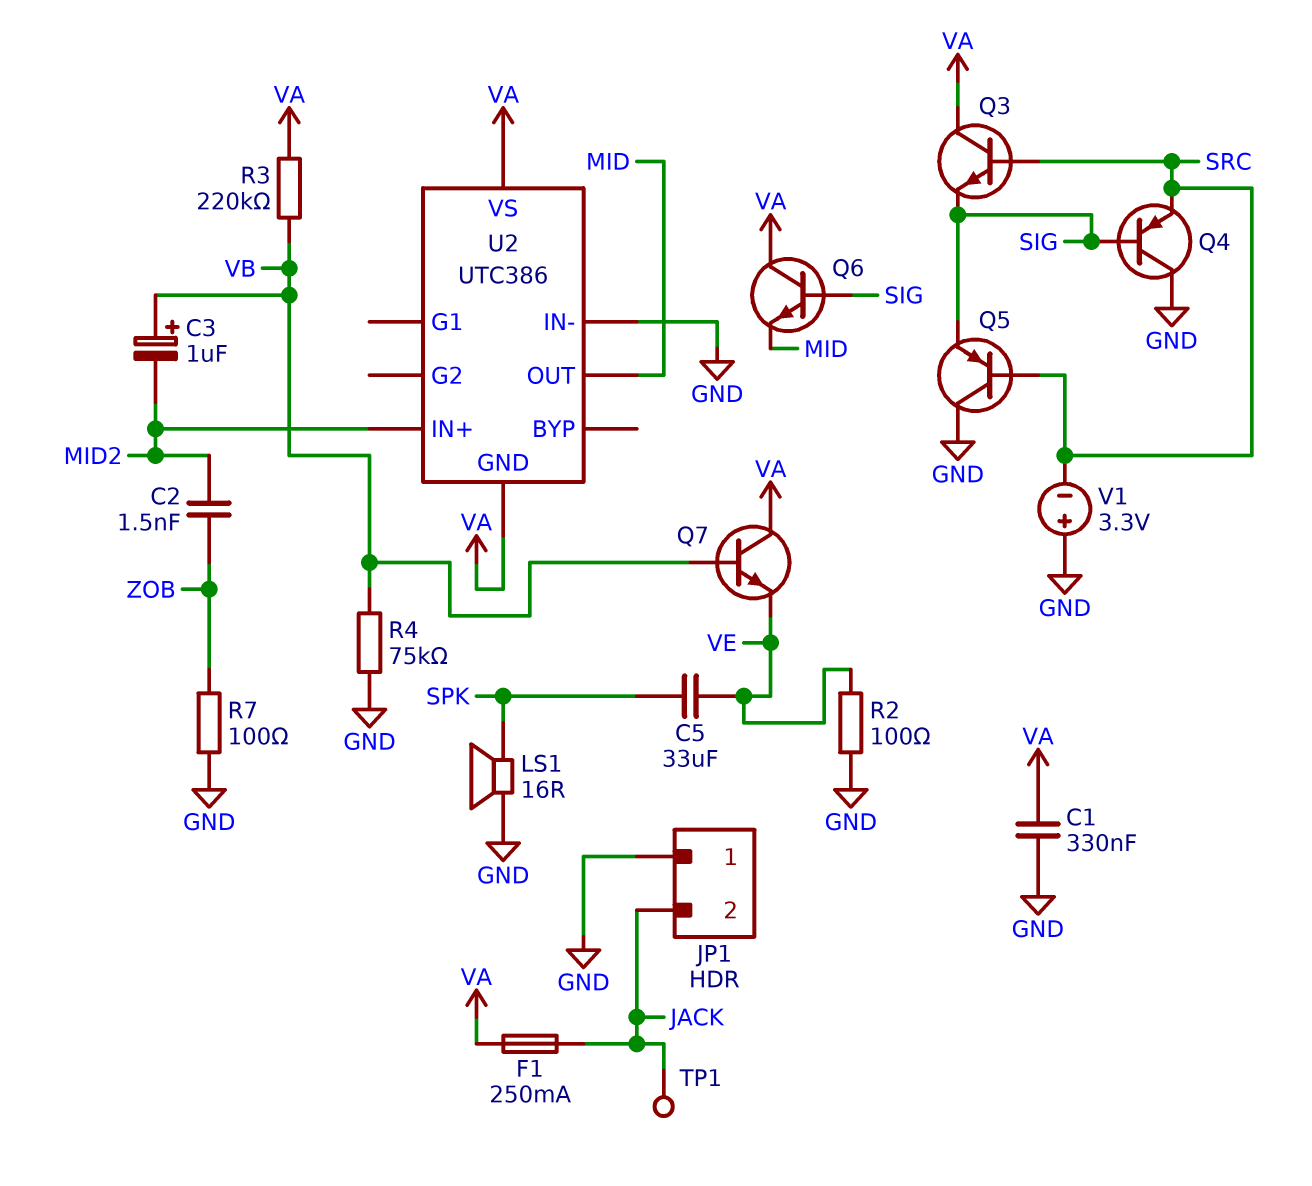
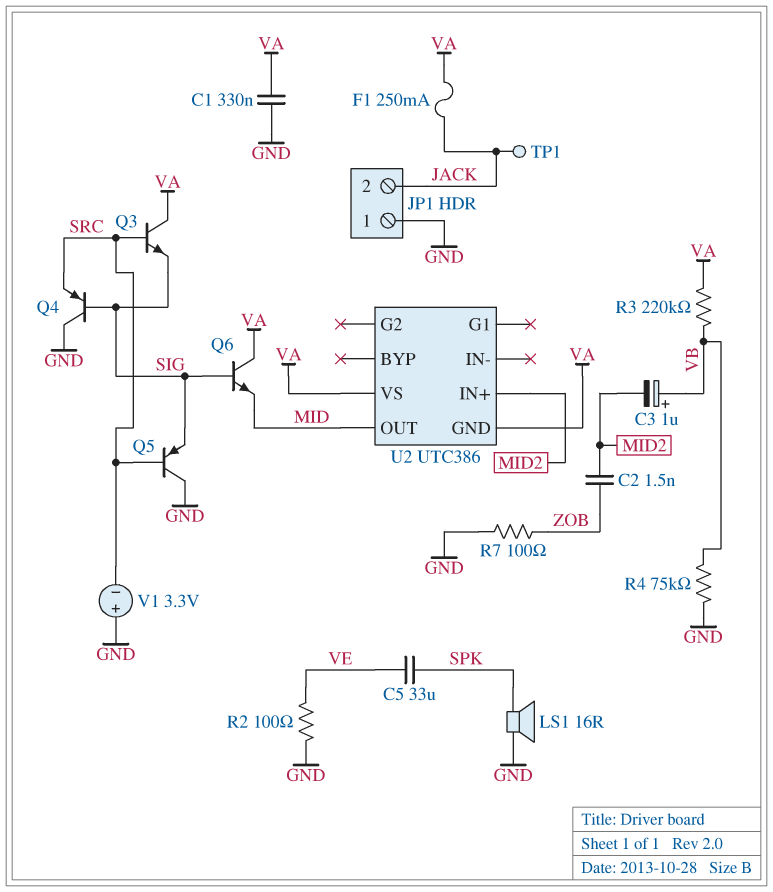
Q7: NPN (B VB, C VA, E VE) -> none
U2 pin IN-: GND -> none

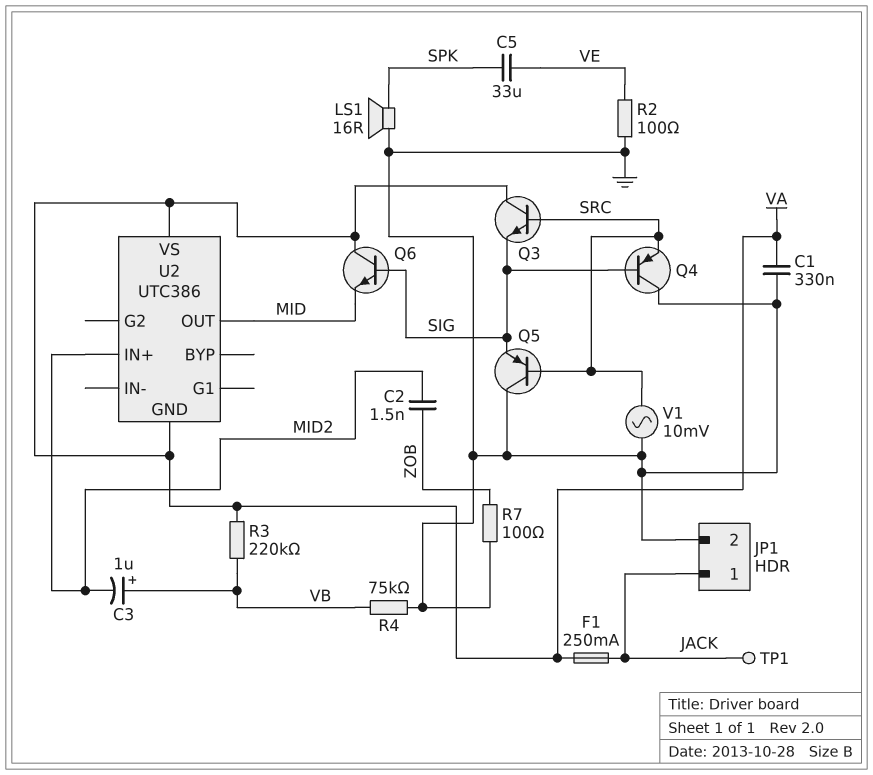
JP1 pin 1: GND -> JACK
JP1 pin 2: JACK -> GND
V1: 3.3V (plus GND, minus SRC) -> AC 10mV (GND, SRC)

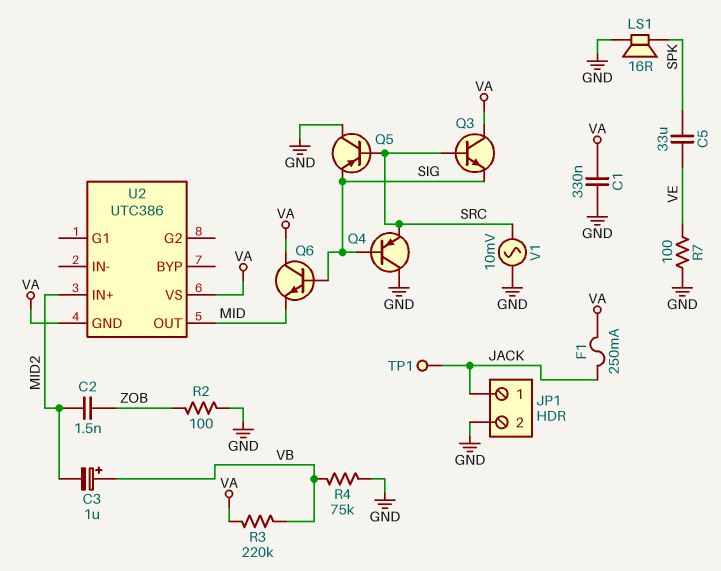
R2: 100 (GND, VE) -> 100 (GND, ZOB)
R7: 100 (GND, ZOB) -> 100 (GND, VE)

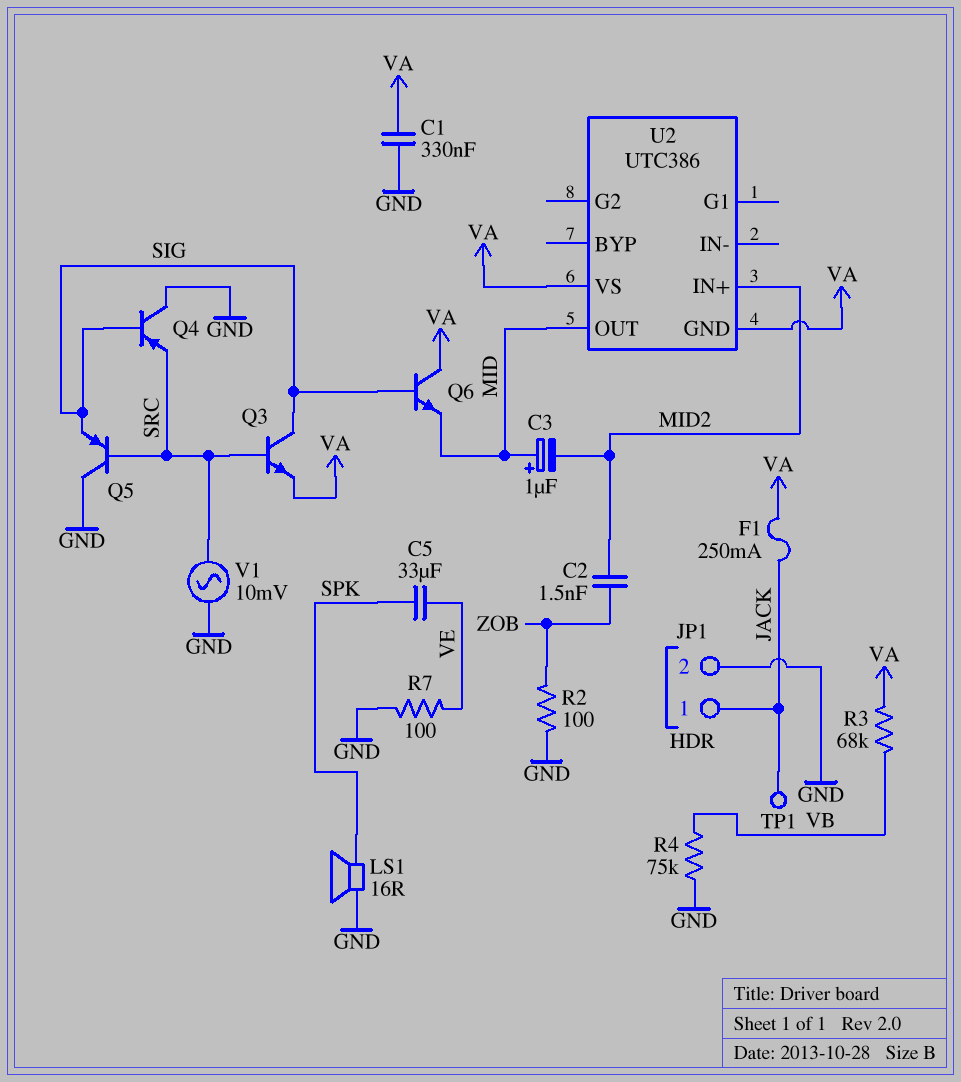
C3: 1uF (plus VB, minus MID2) -> 1uF (plus MID, minus MID2)
Q3: NPN (B SRC, C VA, E SIG) -> NPN (B SRC, C SIG, E VA)
R3: 220k (VA, VB) -> 68k (VA, VB)

